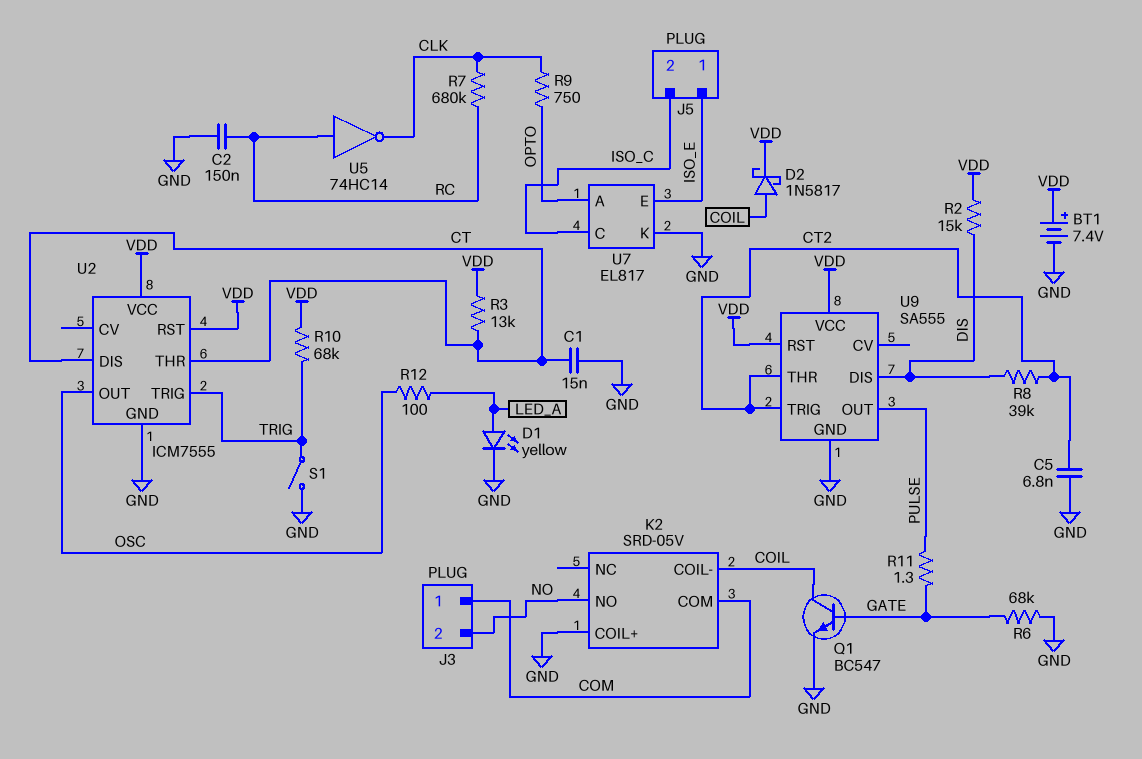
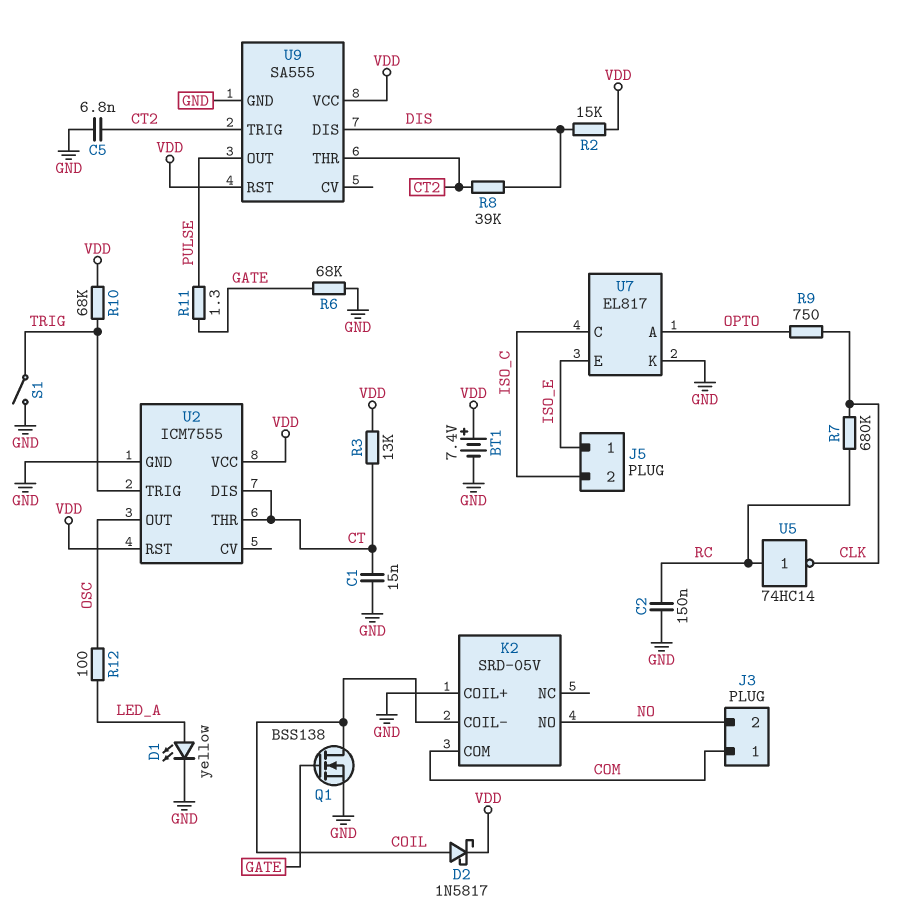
Q1: NPN BC547 (B GATE, C COIL, E GND) -> NMOS BSS138 (G GATE, D COIL, S GND)

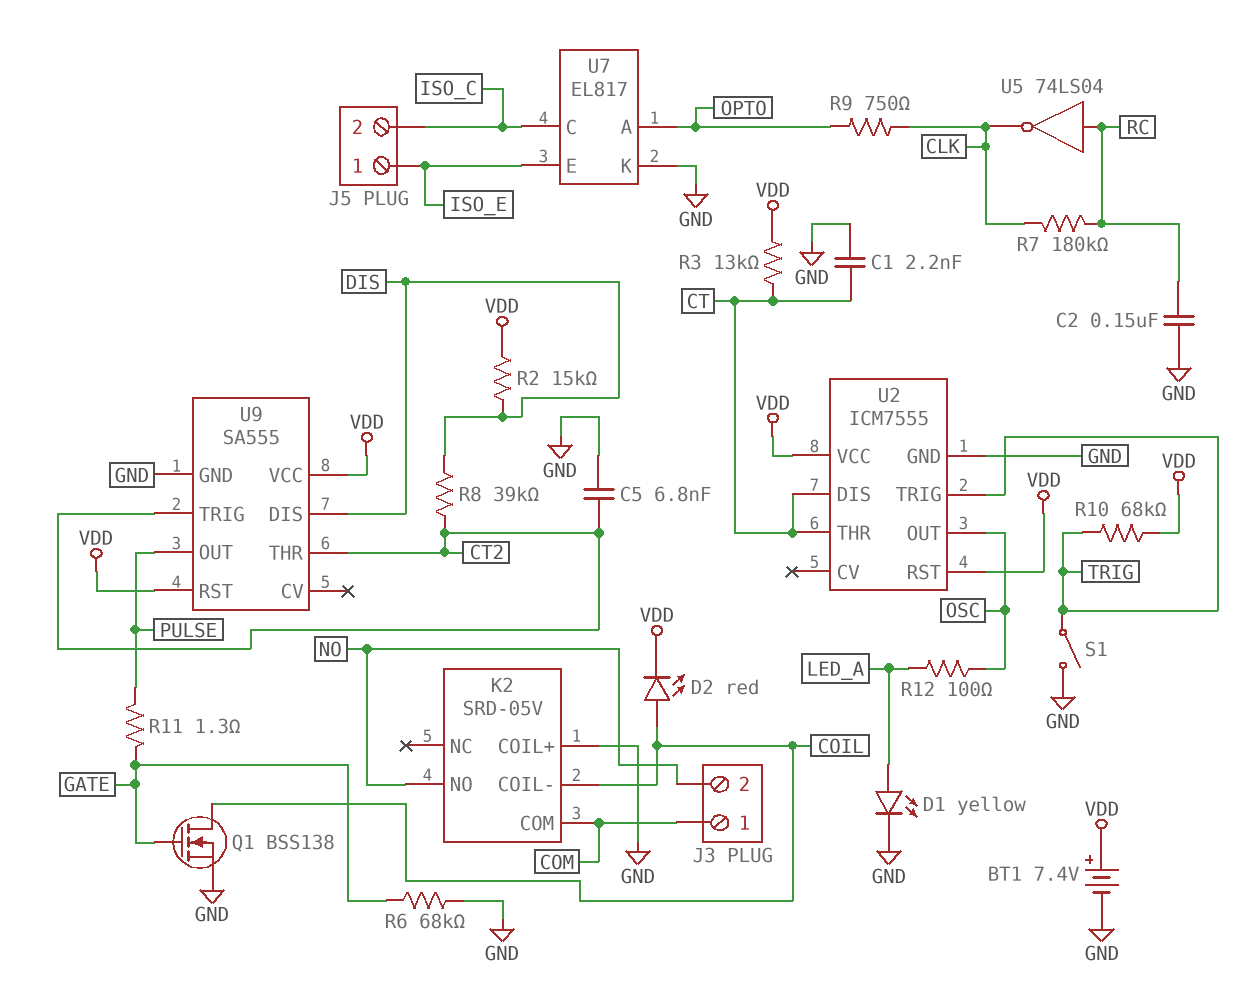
C1: 15nF (CT, GND) -> 2.2nF (CT, GND)
D2: schottky 1N5817 (A COIL, K VDD) -> LED red (A COIL, K VDD)
R7: 680k (CLK, RC) -> 180k (CLK, RC)
U5: NOT 74HC14 (in RC, out CLK) -> NOT 74LS04 (in RC, out CLK)

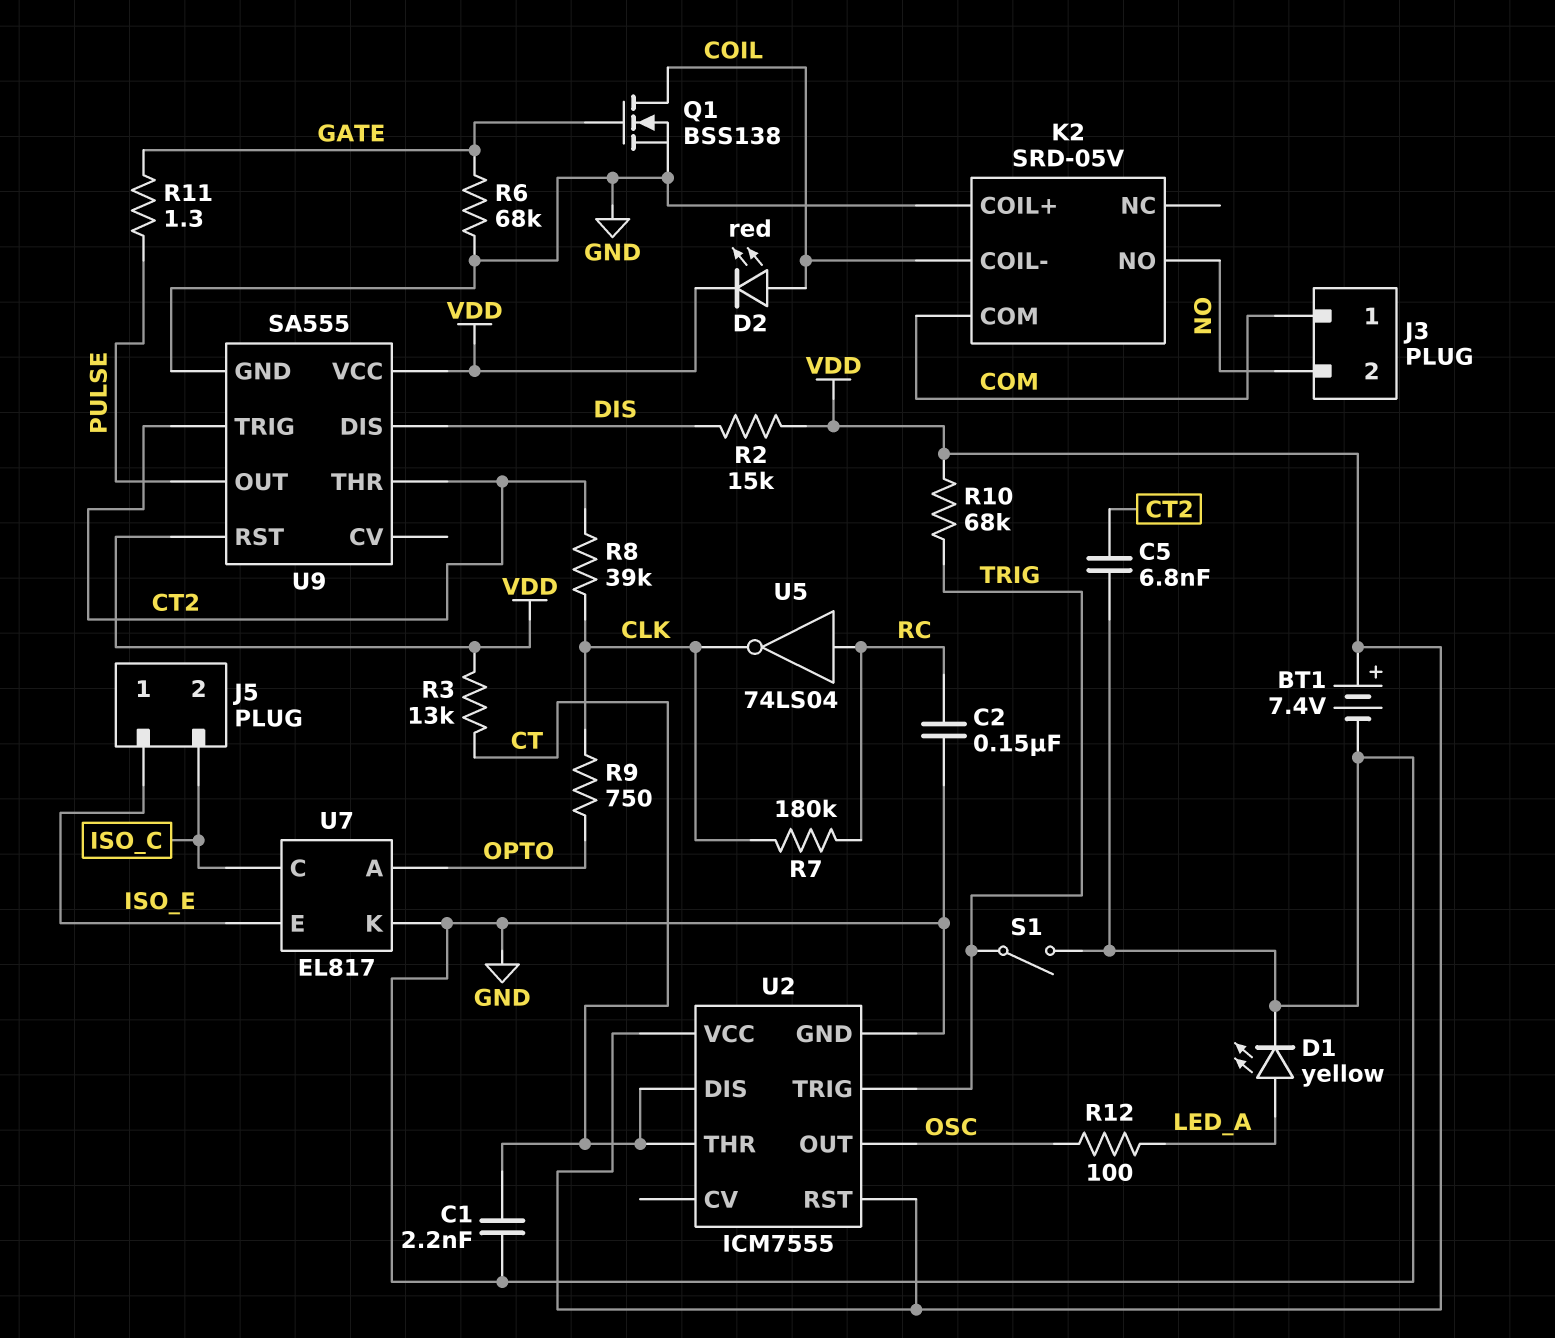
R8: 39k (CT2, DIS) -> 39k (CLK, CT2)

